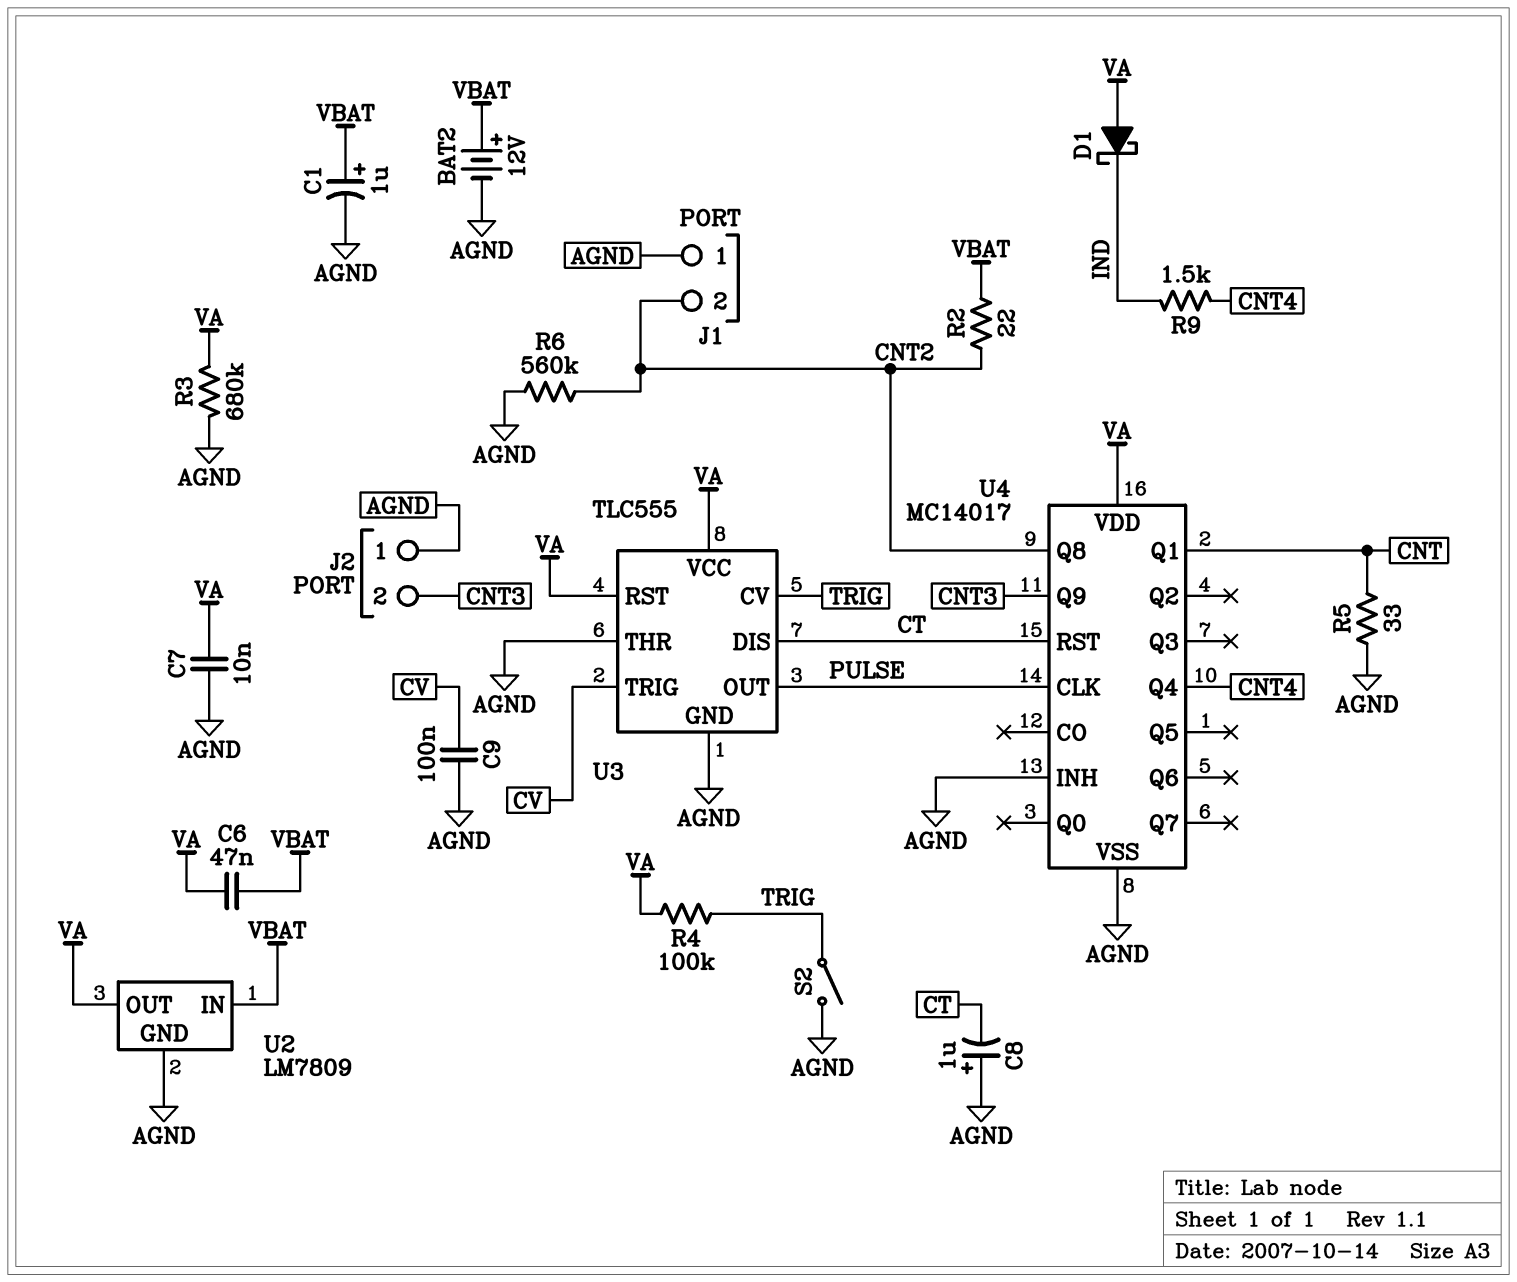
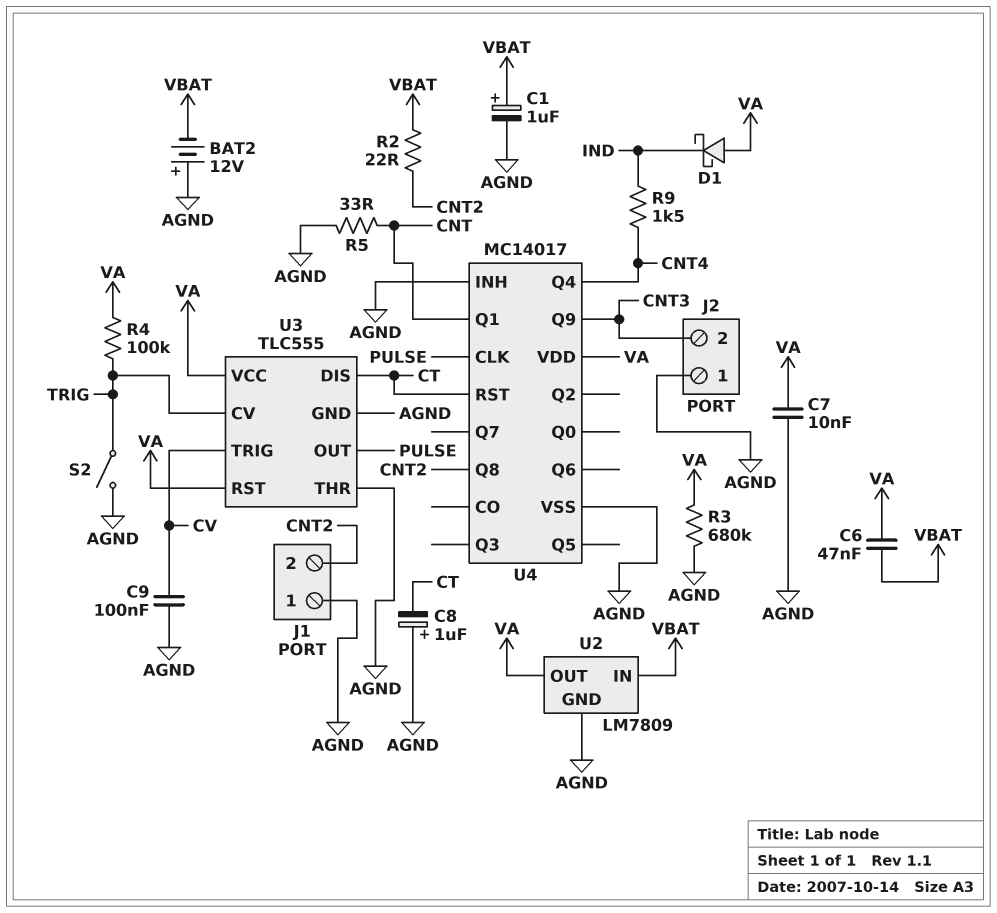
BAT2: 12V (plus VBAT, minus AGND) -> 12V (plus AGND, minus VBAT)
R6: 560k (AGND, CNT2) -> none

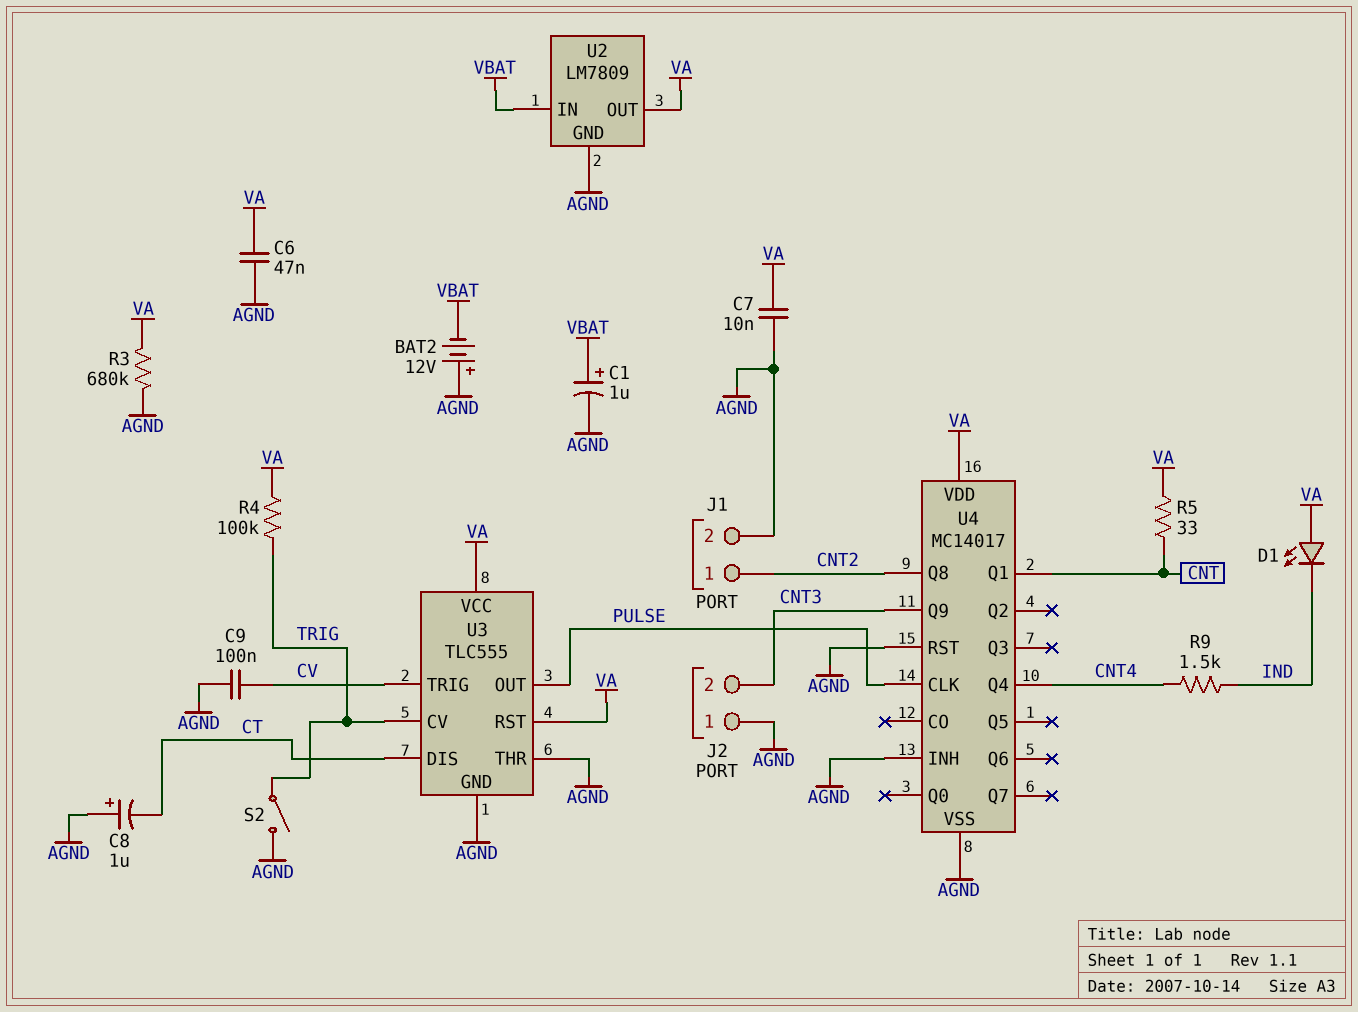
C6: 47nF (VA, VBAT) -> 47nF (AGND, VA)
D1: schottky (A VA, K IND) -> LED (A VA, K IND)
J1 pin 1: AGND -> CNT2
J1 pin 2: CNT2 -> AGND
R2: 22 (CNT2, VBAT) -> none
R5: 33 (AGND, CNT) -> 33 (CNT, VA)
U4 pin RST: CT -> AGND

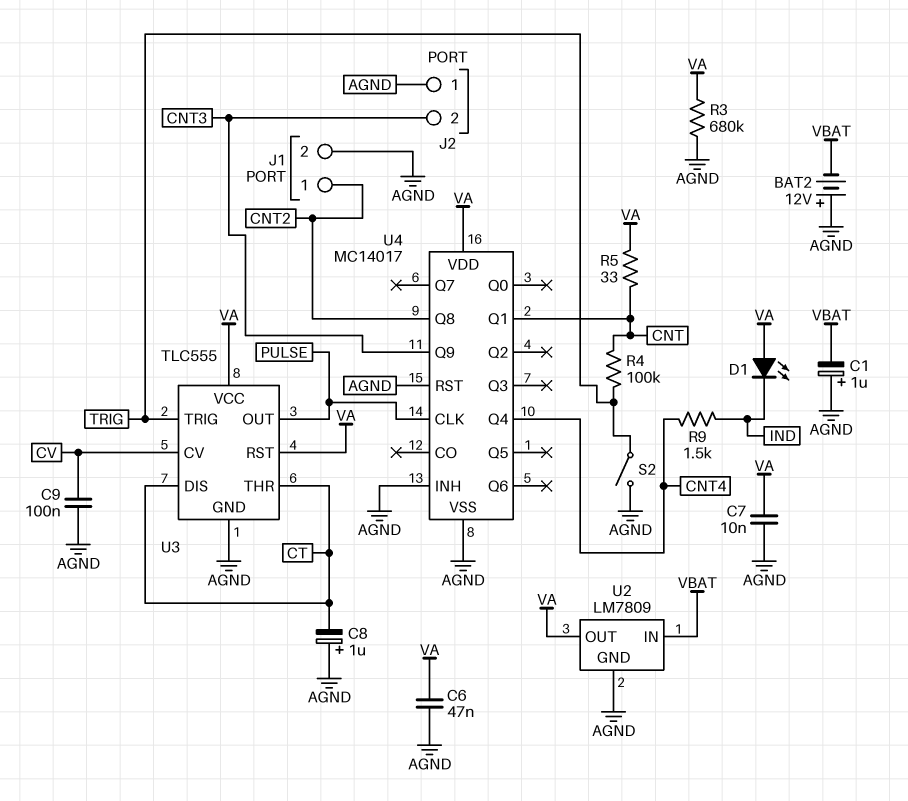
C1: 1uF (plus VBAT, minus AGND) -> 1uF (plus AGND, minus VBAT)
R4: 100k (TRIG, VA) -> 100k (CNT, TRIG)
U3 pin CV: TRIG -> CV
U3 pin THR: AGND -> CT
U3 pin TRIG: CV -> TRIG

